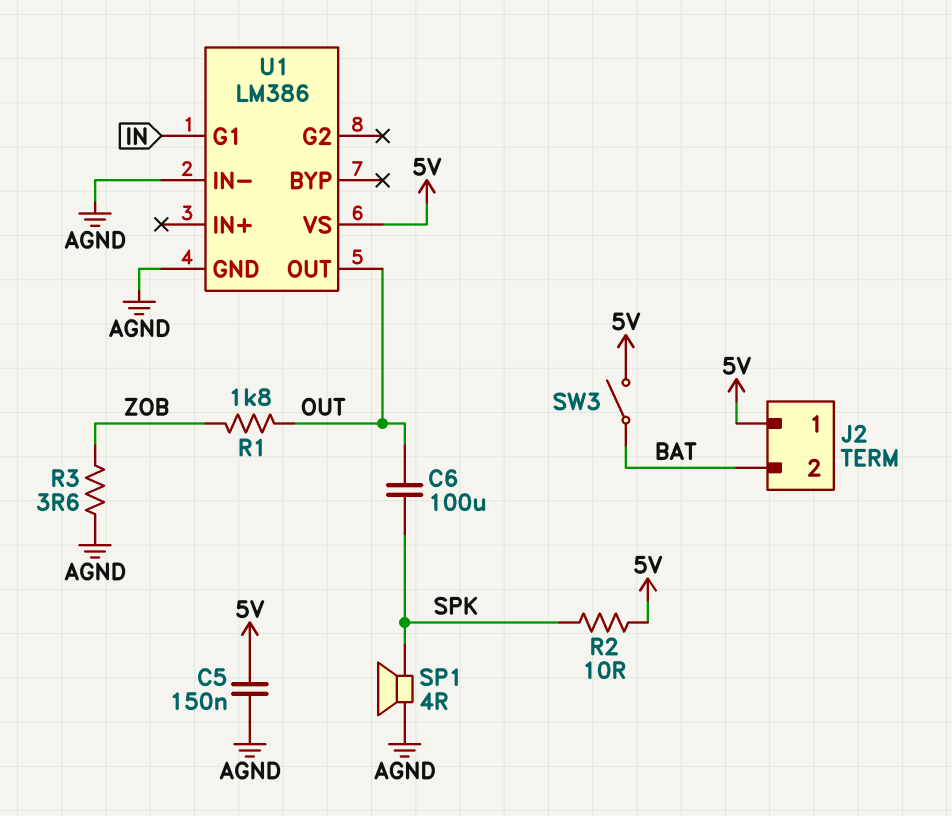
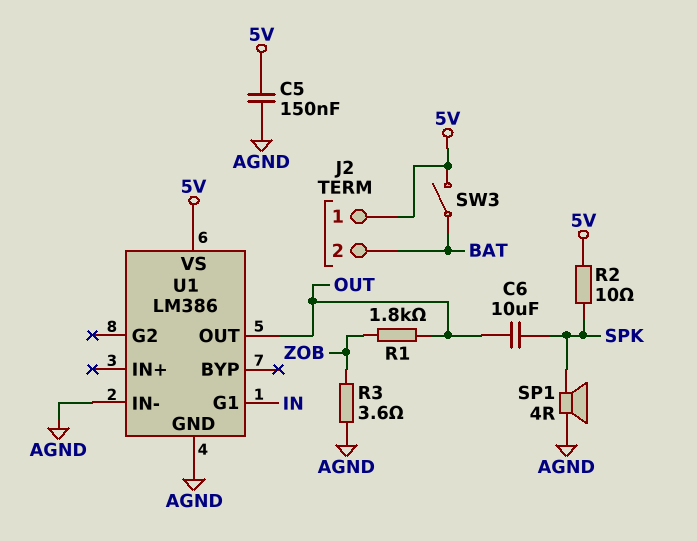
C6: 100uF (OUT, SPK) -> 10uF (OUT, SPK)

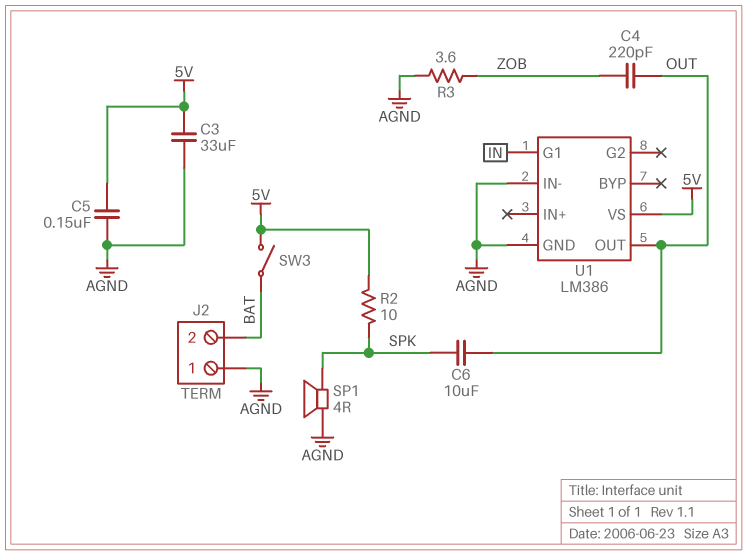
C3: none -> 33uF (5V, AGND)
C4: none -> 220pF (OUT, ZOB)
J2 pin 1: 5V -> AGND
R1: 1.8k (OUT, ZOB) -> none

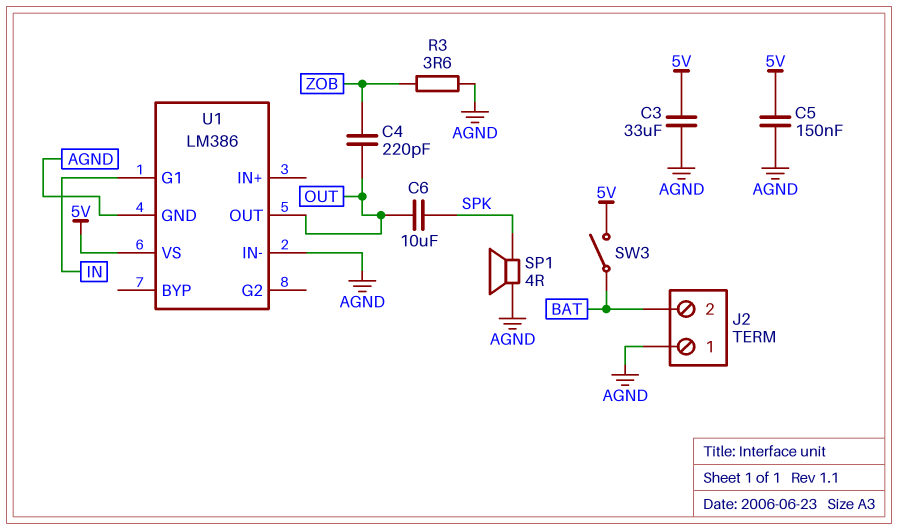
R2: 10 (5V, SPK) -> none

